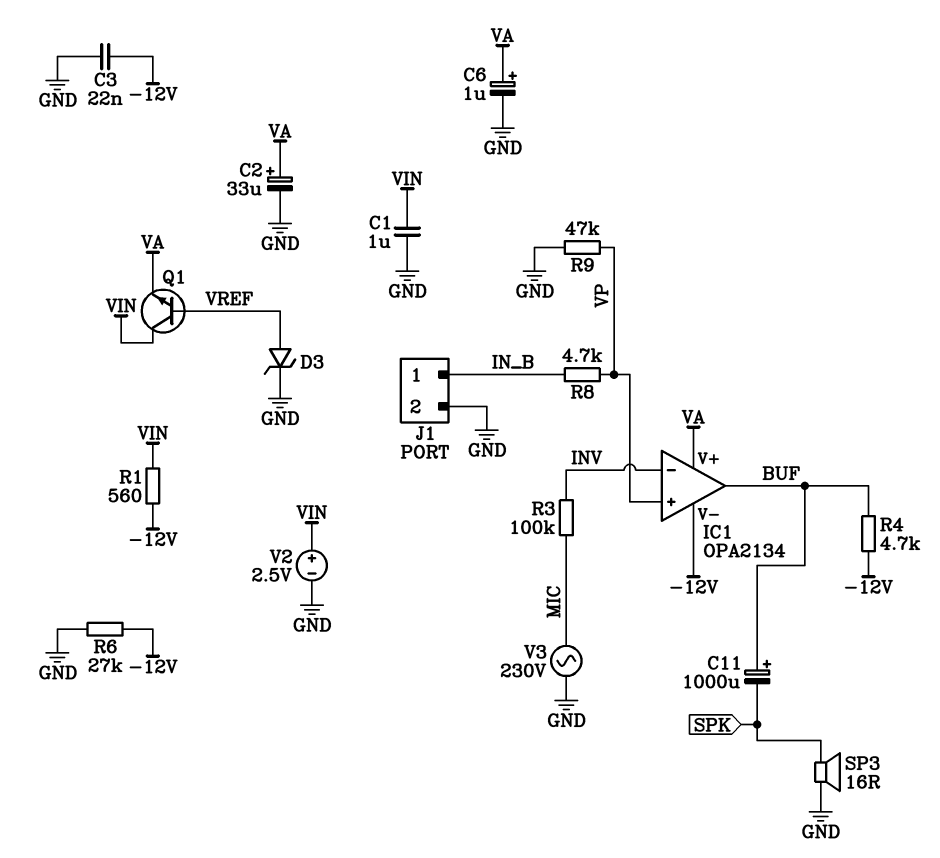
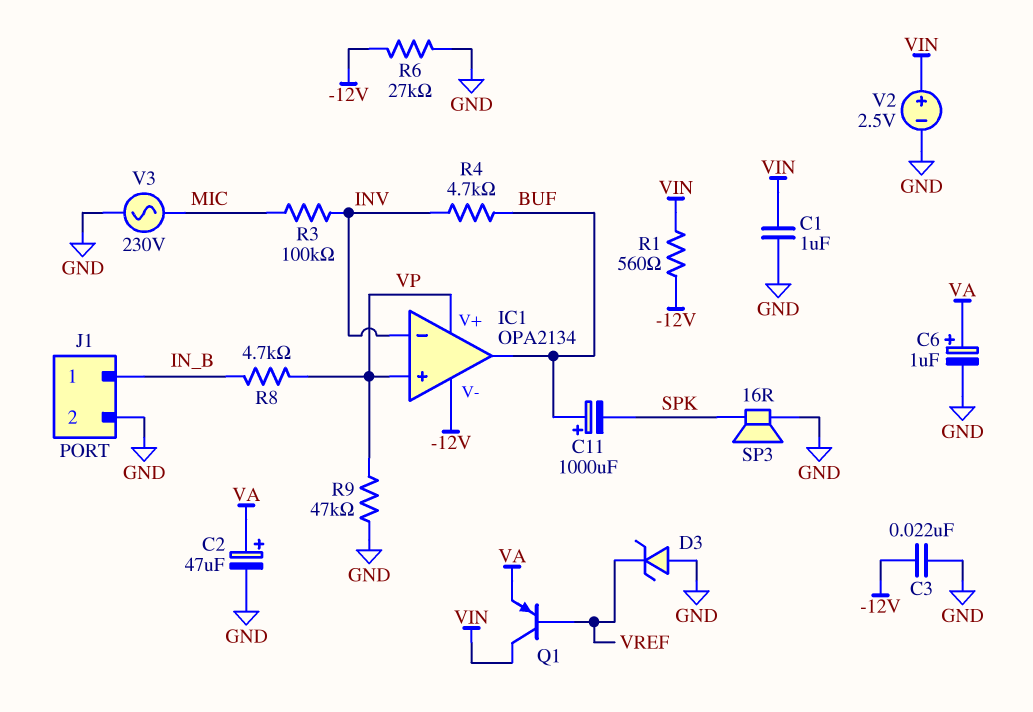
C2: 33uF (plus VA, minus GND) -> 47uF (plus VA, minus GND)
D3: zener (A VREF, K GND) -> zener (A GND, K VREF)
IC1 pin V+: VA -> VP
Q1: NPN (B VREF, C VIN, E VA) -> PNP (B VREF, C VIN, E VA)
R4: 4.7k (-12V, BUF) -> 4.7k (BUF, INV)

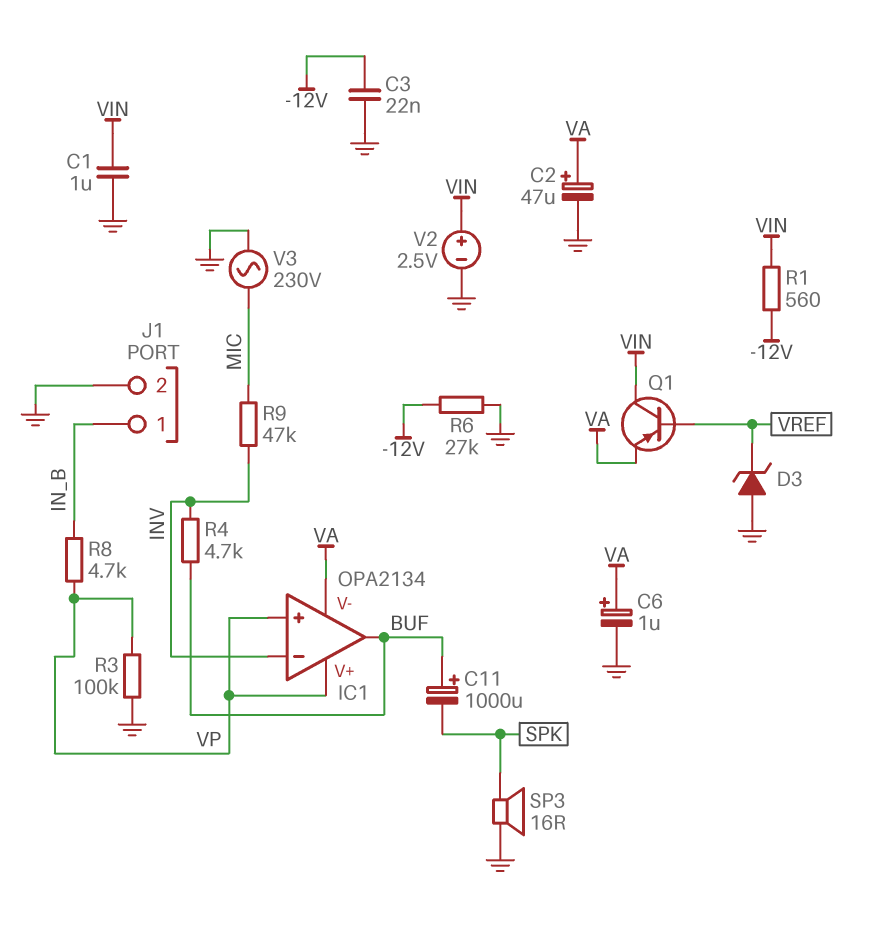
IC1 pin V-: -12V -> VA
R3: 100k (INV, MIC) -> 100k (GND, VP)
R9: 47k (GND, VP) -> 47k (INV, MIC)

